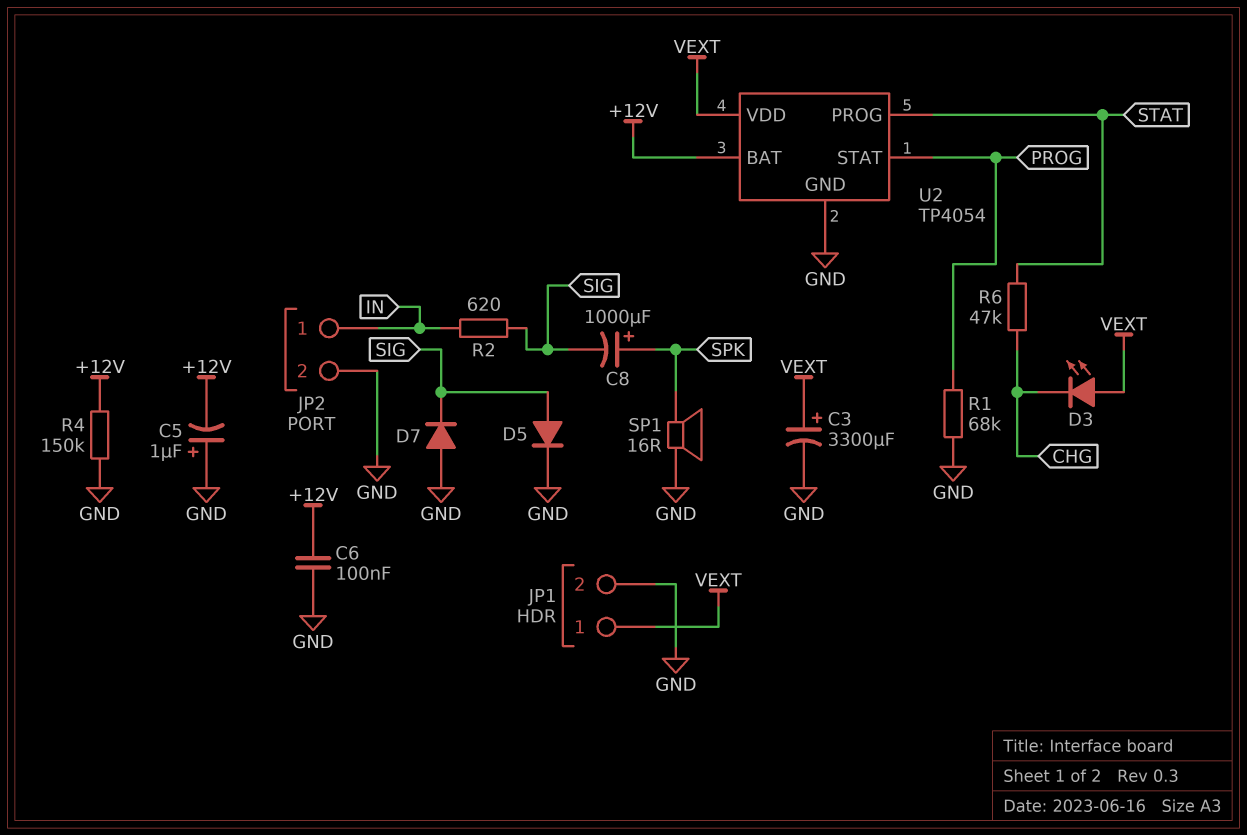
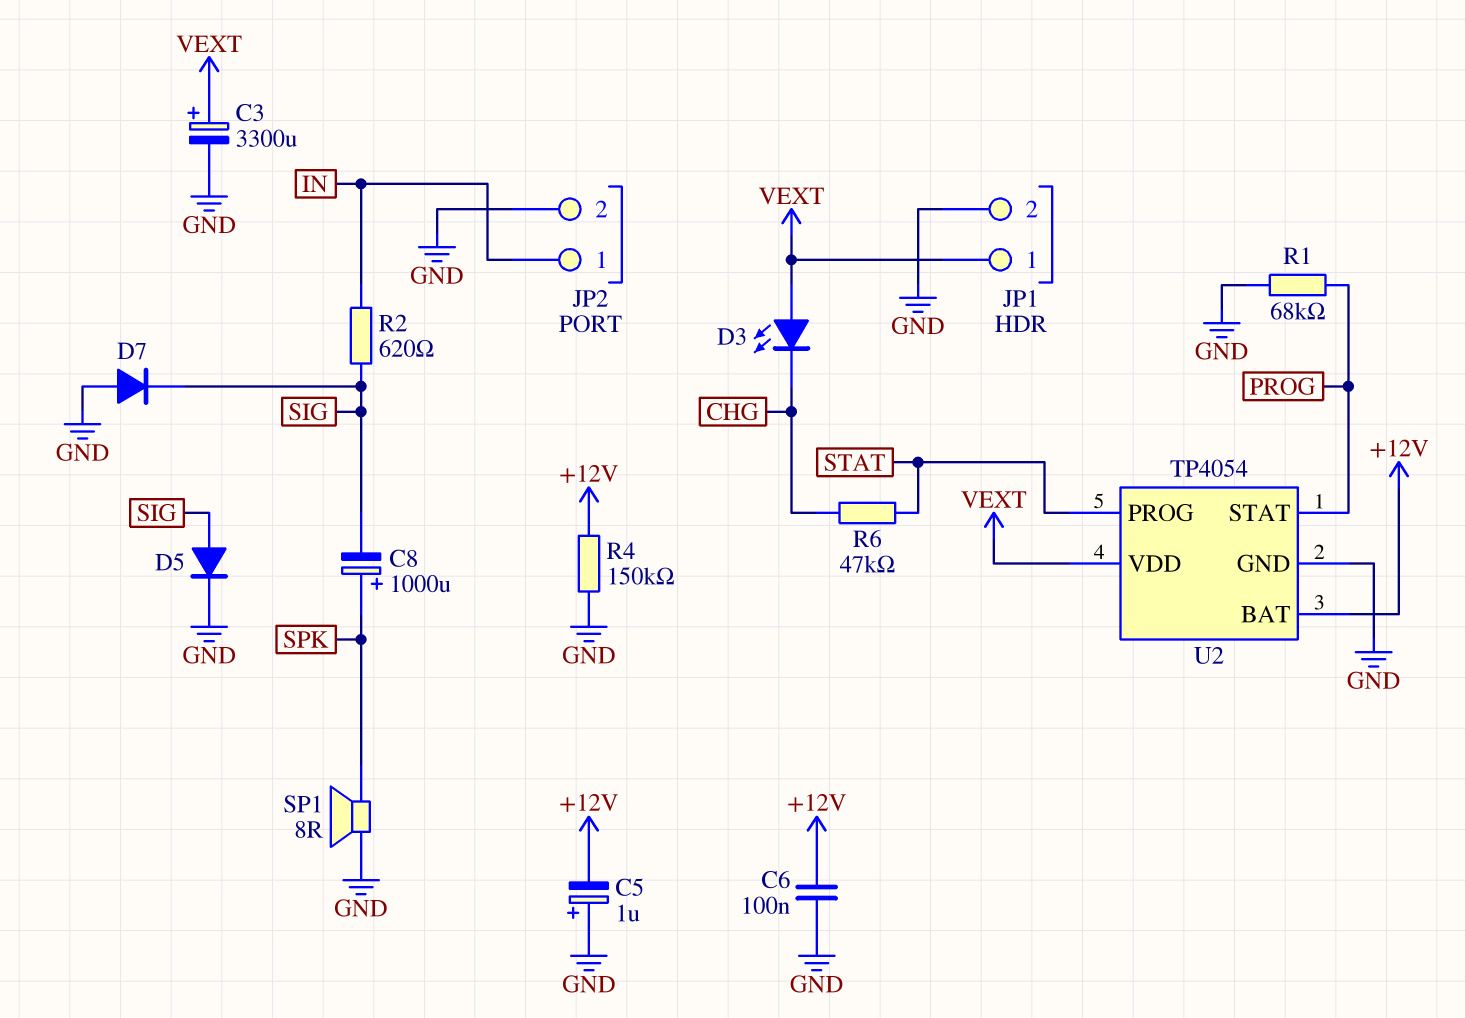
SP1: speaker 16R (GND, SPK) -> speaker 8R (GND, SPK)

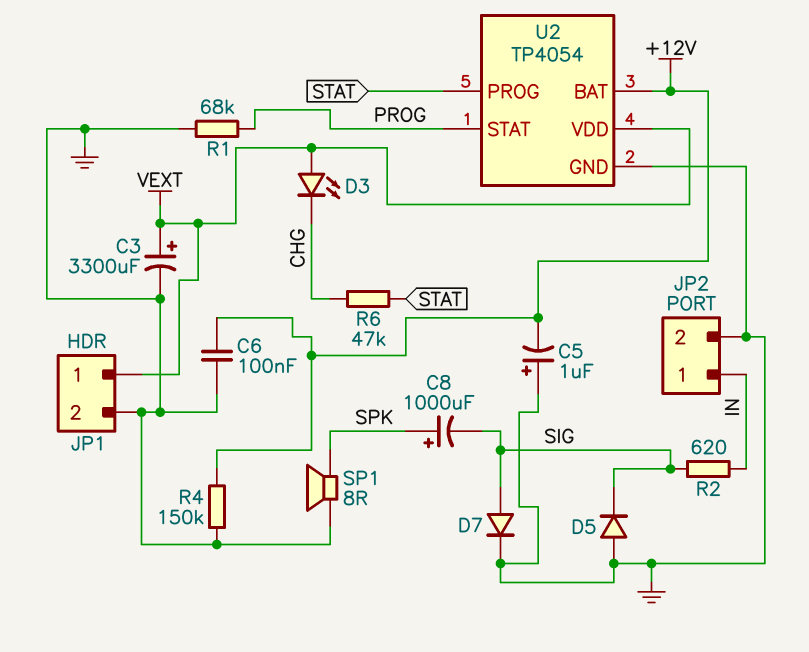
D5: diode (A SIG, K GND) -> diode (A GND, K SIG)
D7: diode (A GND, K SIG) -> diode (A SIG, K GND)

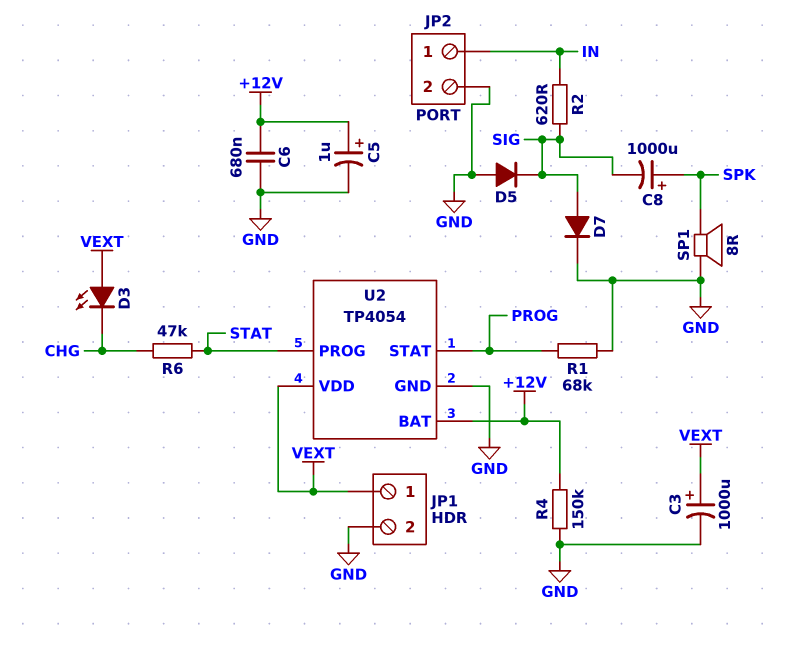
C3: 3300uF (plus VEXT, minus GND) -> 1000uF (plus VEXT, minus GND)
C5: 1uF (plus GND, minus +12V) -> 1uF (plus +12V, minus GND)
C6: 100nF (+12V, GND) -> 680nF (+12V, GND)

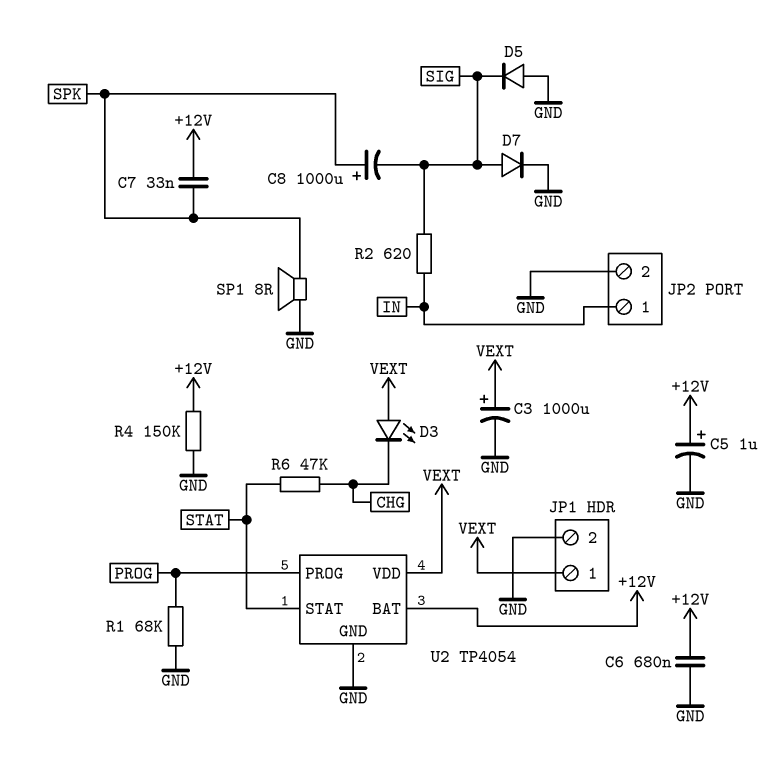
C7: none -> 33nF (+12V, SPK)
U2 pin PROG: STAT -> PROG
U2 pin STAT: PROG -> STAT

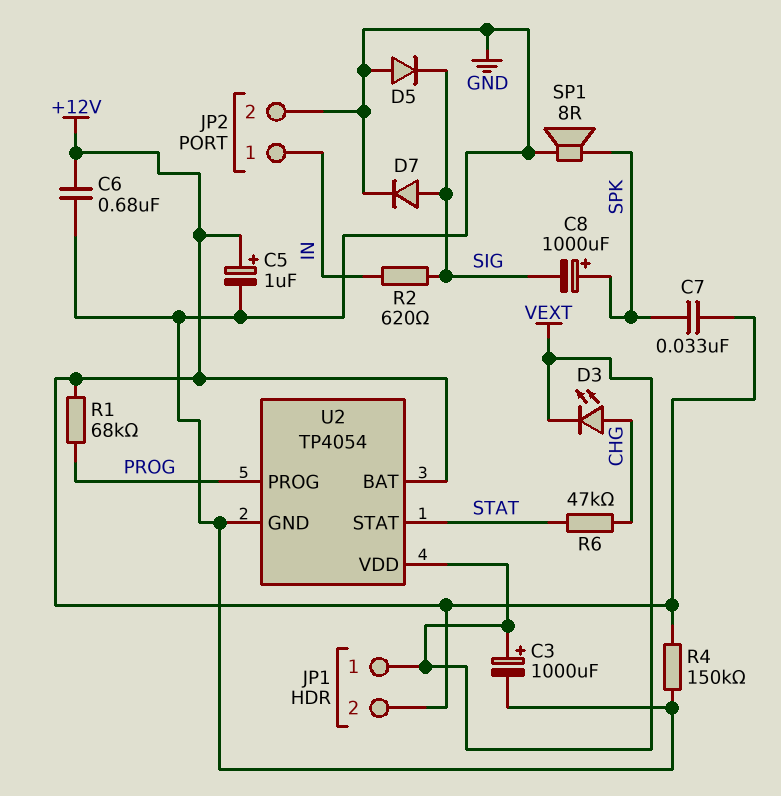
D3: LED (A VEXT, K CHG) -> LED (A CHG, K VEXT)
JP1 pin 2: GND -> +12V
R1: 68k (GND, PROG) -> 68k (+12V, PROG)

